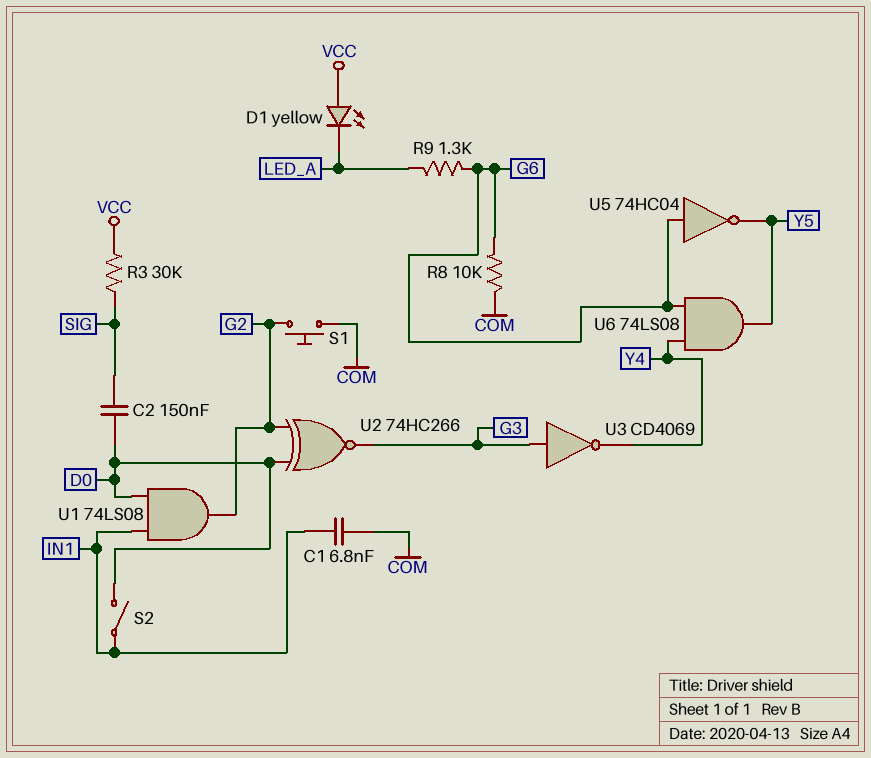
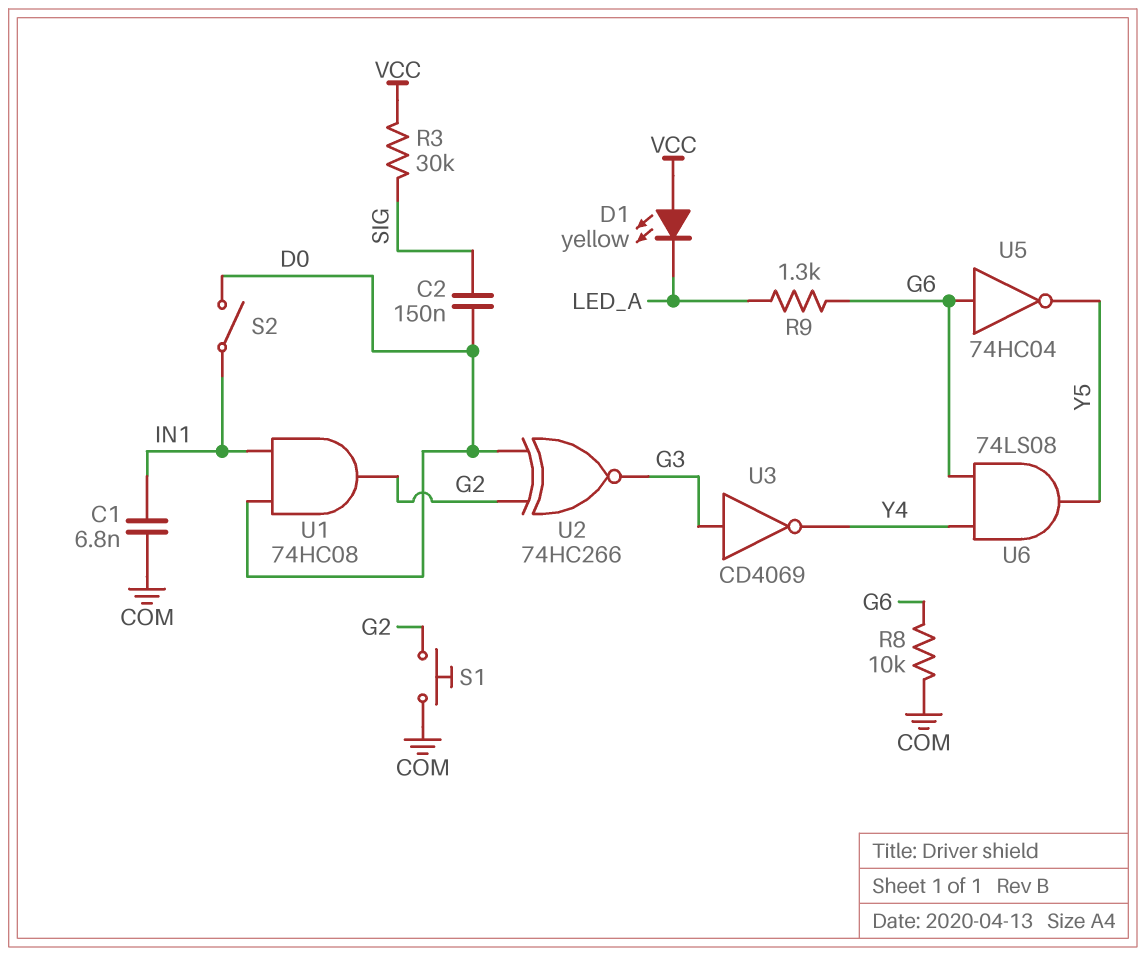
U1: AND 74LS08 (in D0, in IN1, out G2) -> AND 74HC08 (in D0, in IN1, out G2)

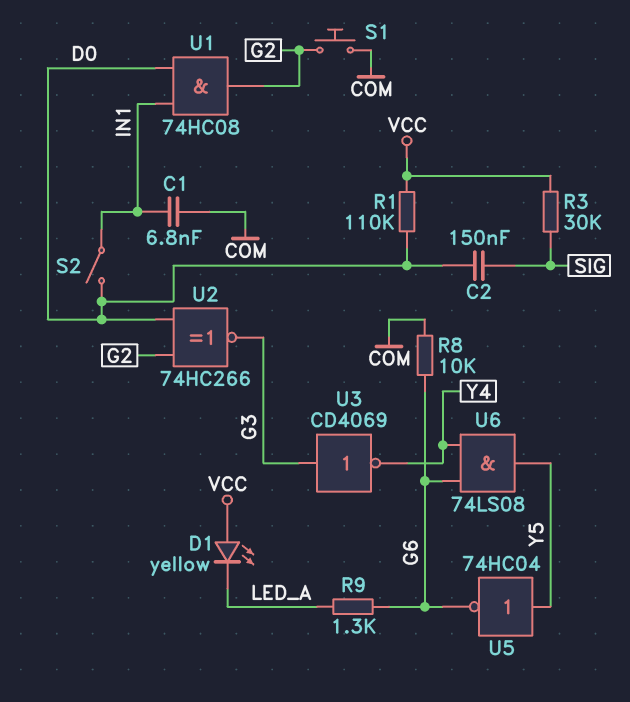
R1: none -> 110k (D0, VCC)
U5: NOT 74HC04 (in G6, out Y5) -> NOT 74HC04 (in Y5, out G6)

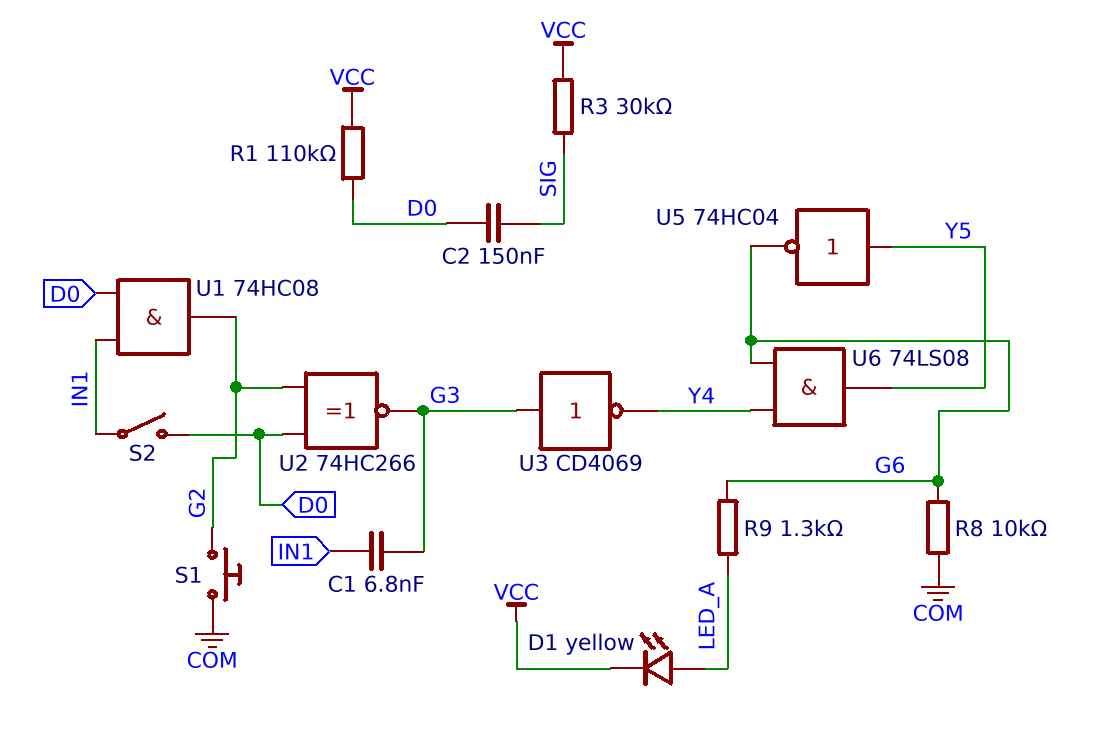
C1: 6.8nF (COM, IN1) -> 6.8nF (G3, IN1)
D1: LED yellow (A VCC, K LED_A) -> LED yellow (A LED_A, K VCC)

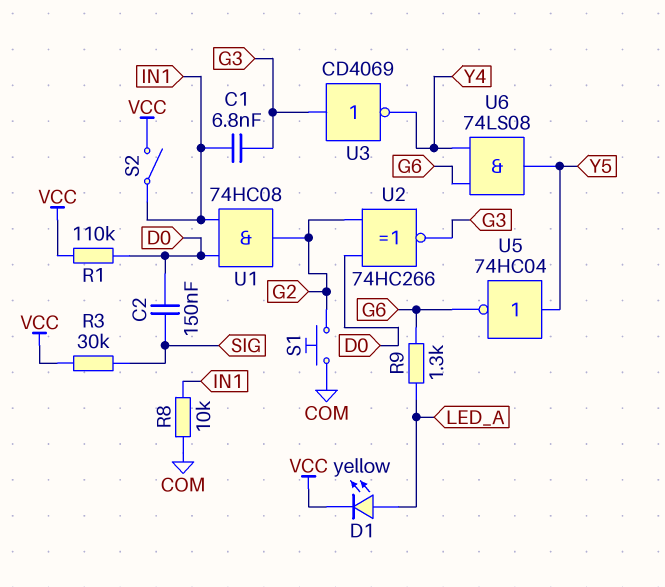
R8: 10k (COM, G6) -> 10k (COM, IN1)
S2: switch (D0, IN1) -> switch (IN1, VCC)

